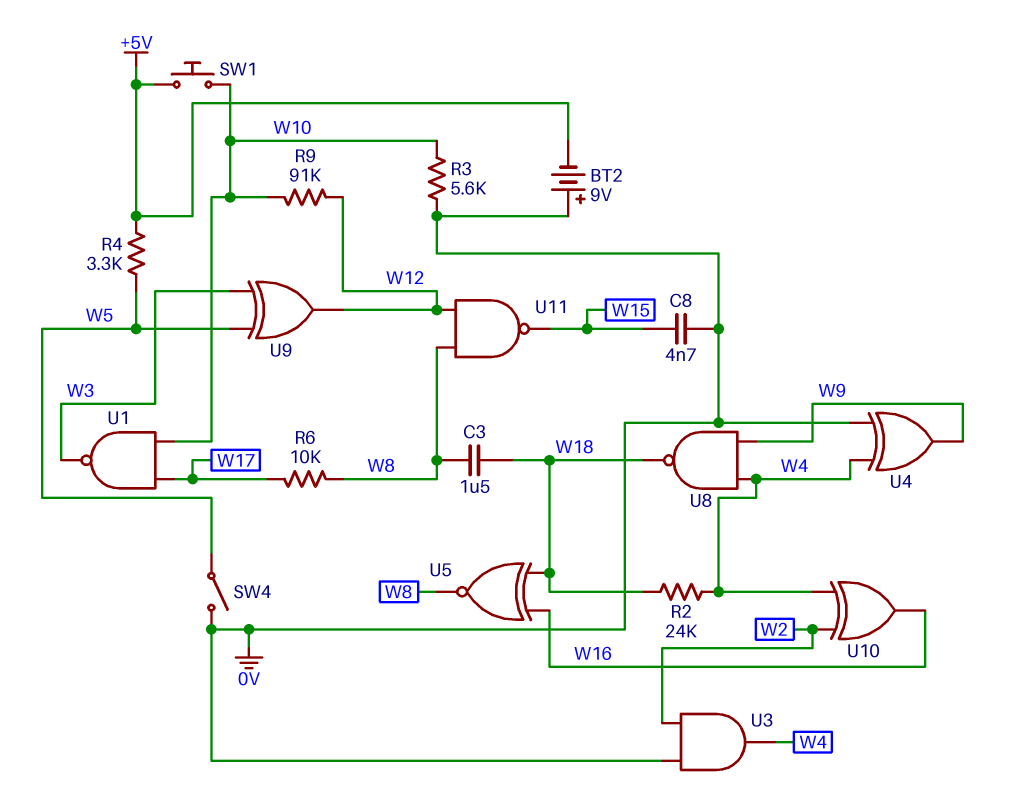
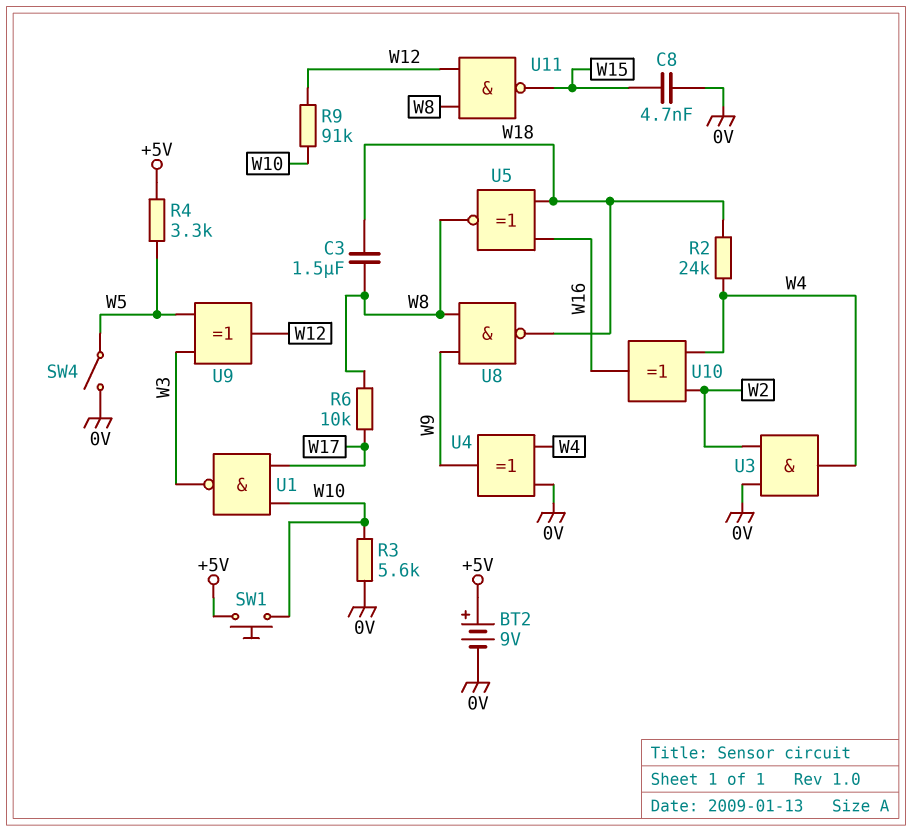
BT2: 9V (plus 0V, minus +5V) -> 9V (plus +5V, minus 0V)
U8: NAND (in W4, in W9, out W18) -> NAND (in W8, in W9, out W18)

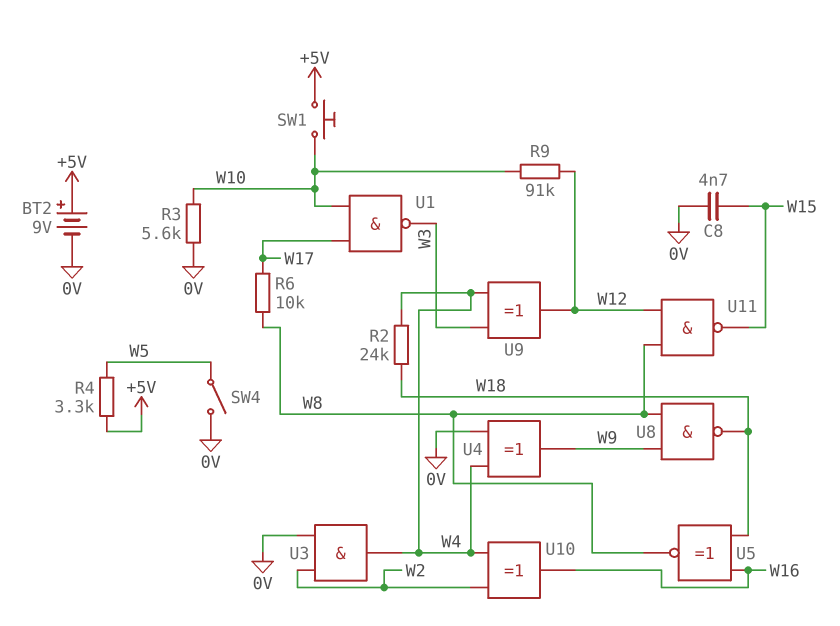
C3: 1.5uF (W8, W18) -> none
U9: XOR (in W3, in W5, out W12) -> XOR (in W3, in W4, out W12)

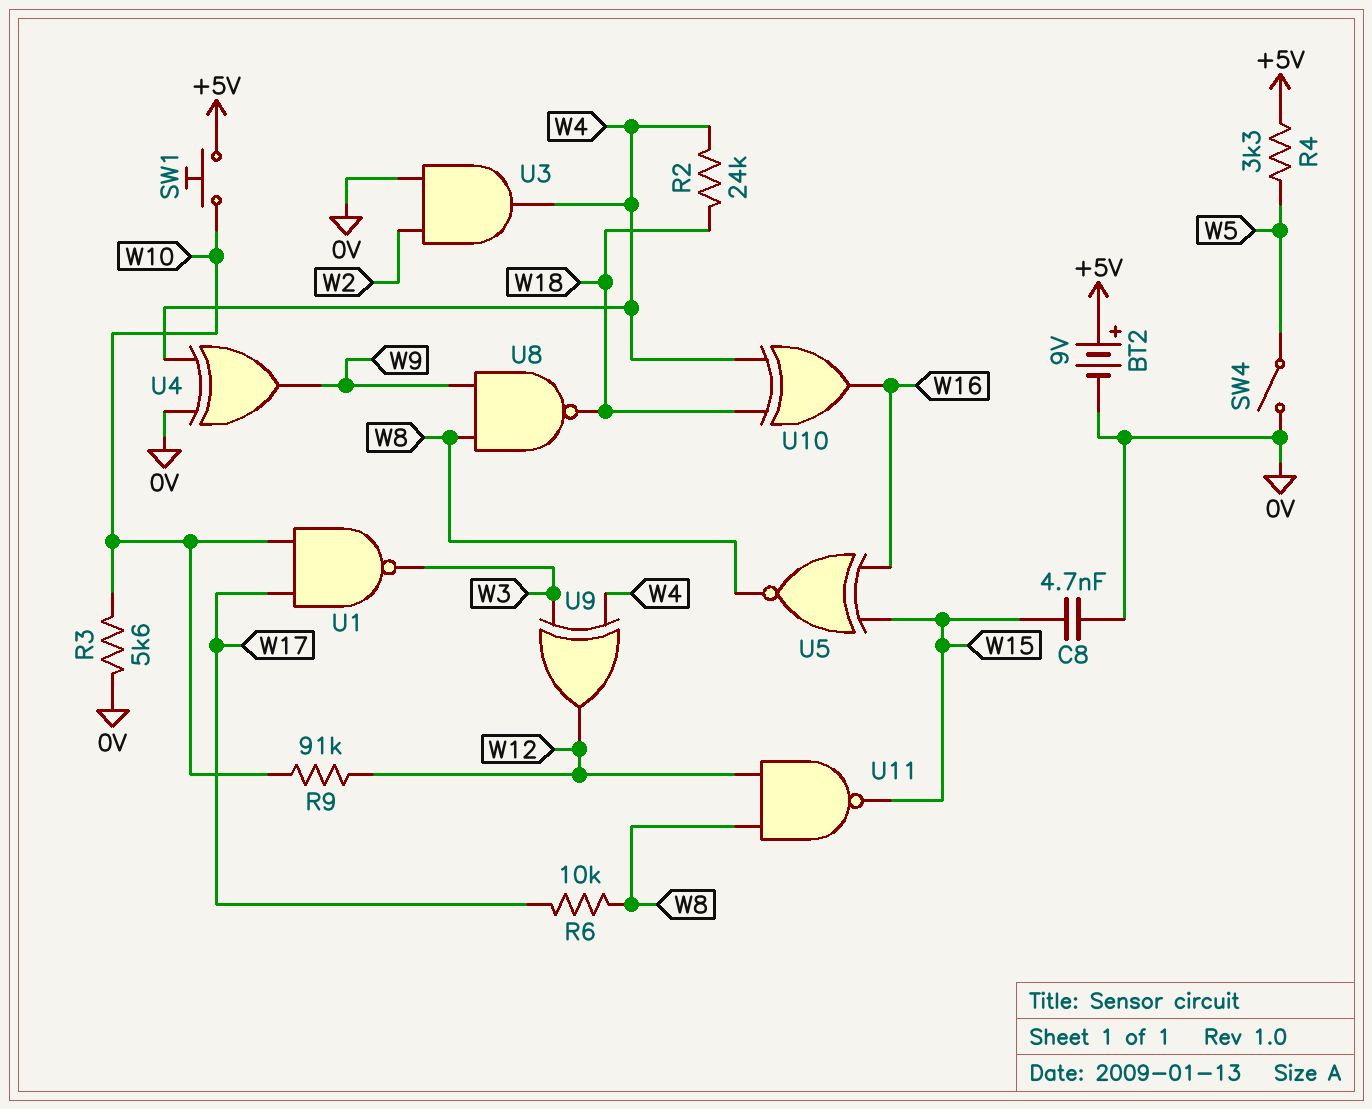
U5: XNOR (in W16, in W18, out W8) -> XNOR (in W15, in W16, out W8)
U10: XOR (in W2, in W4, out W16) -> XOR (in W4, in W18, out W16)

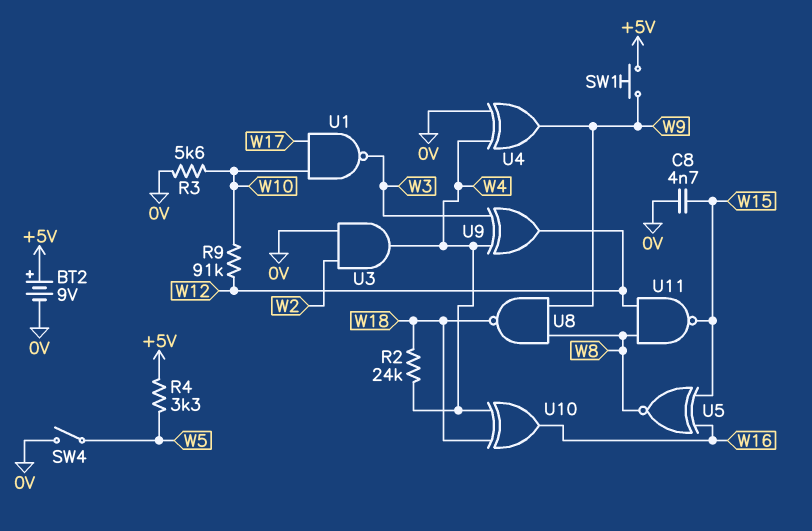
R6: 10k (W8, W17) -> none
SW1: button (+5V, W10) -> button (+5V, W9)

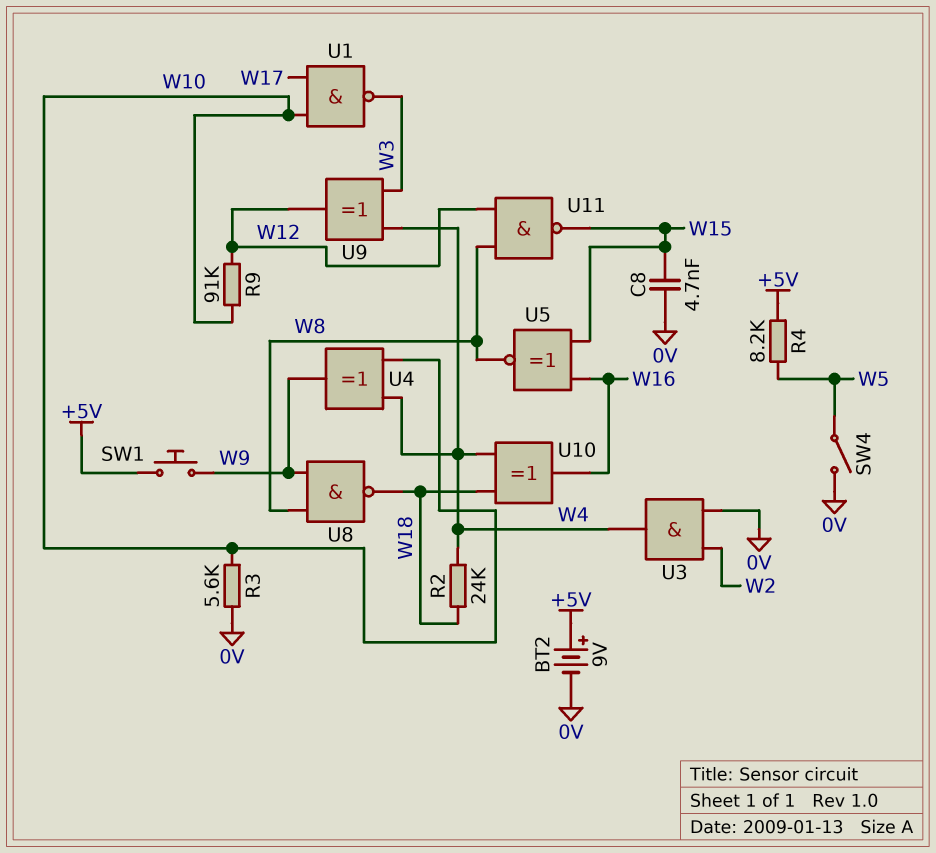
R4: 3.3k (+5V, W5) -> 8.2k (+5V, W5)
U4: XOR (in 0V, in W4, out W9) -> XOR (in W4, in W10, out W9)

